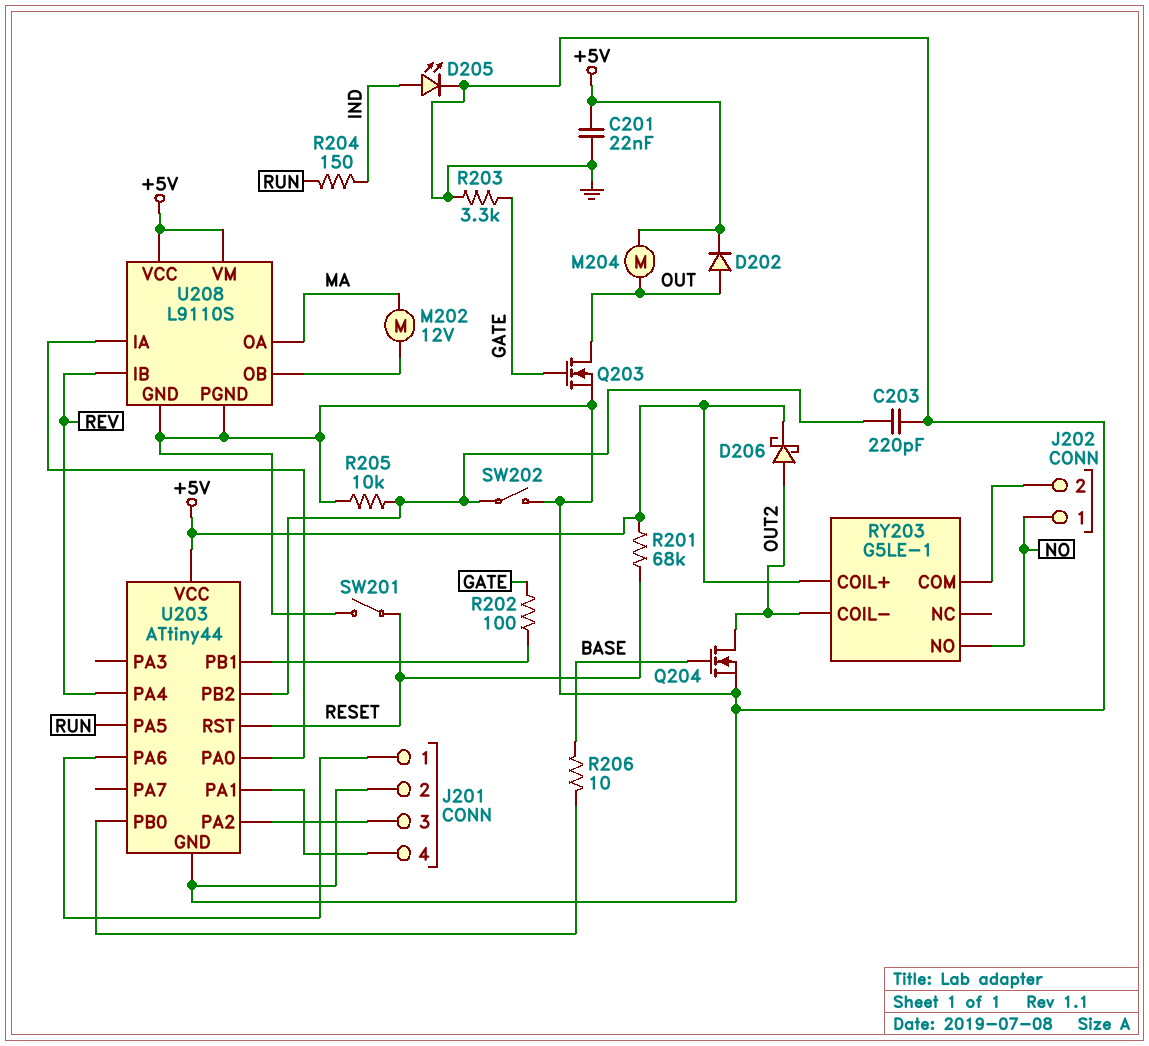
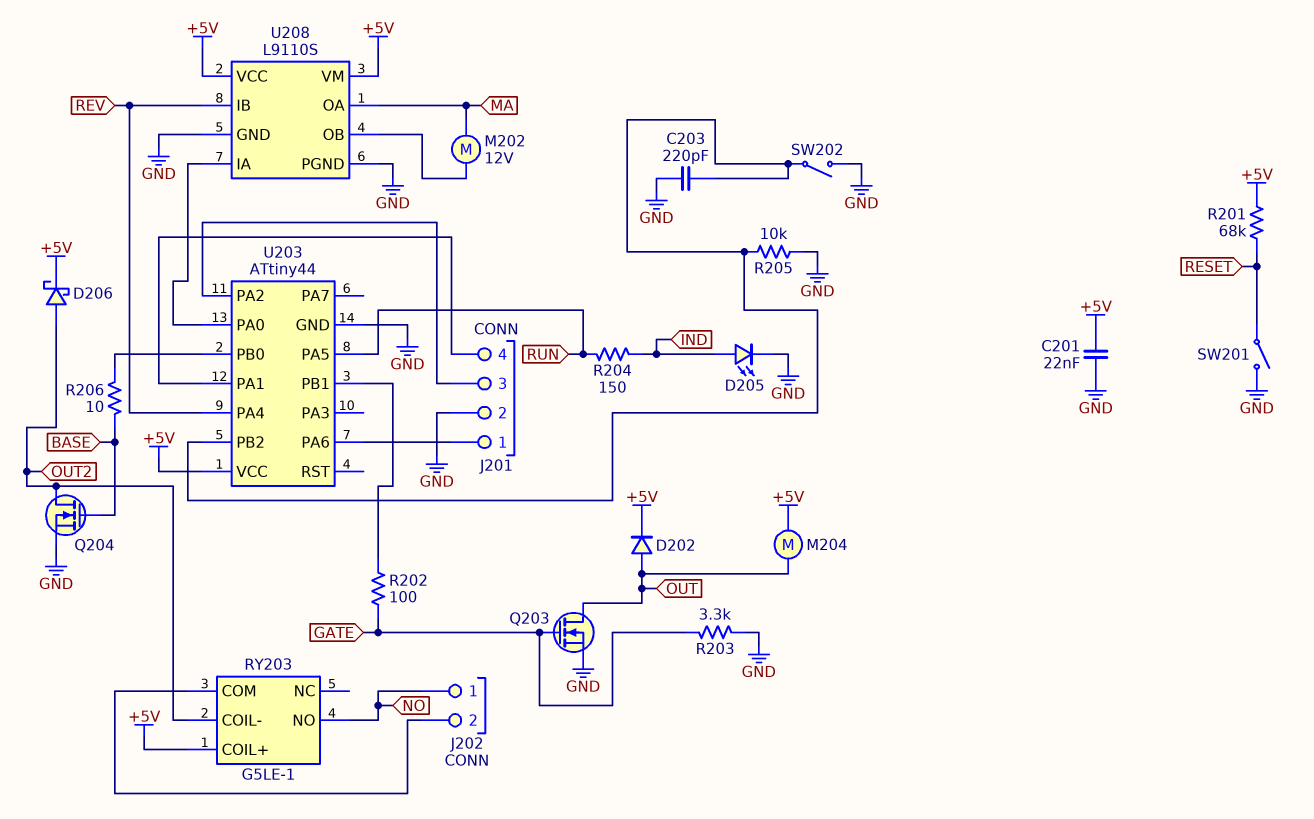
U203 pin RST: RESET -> none

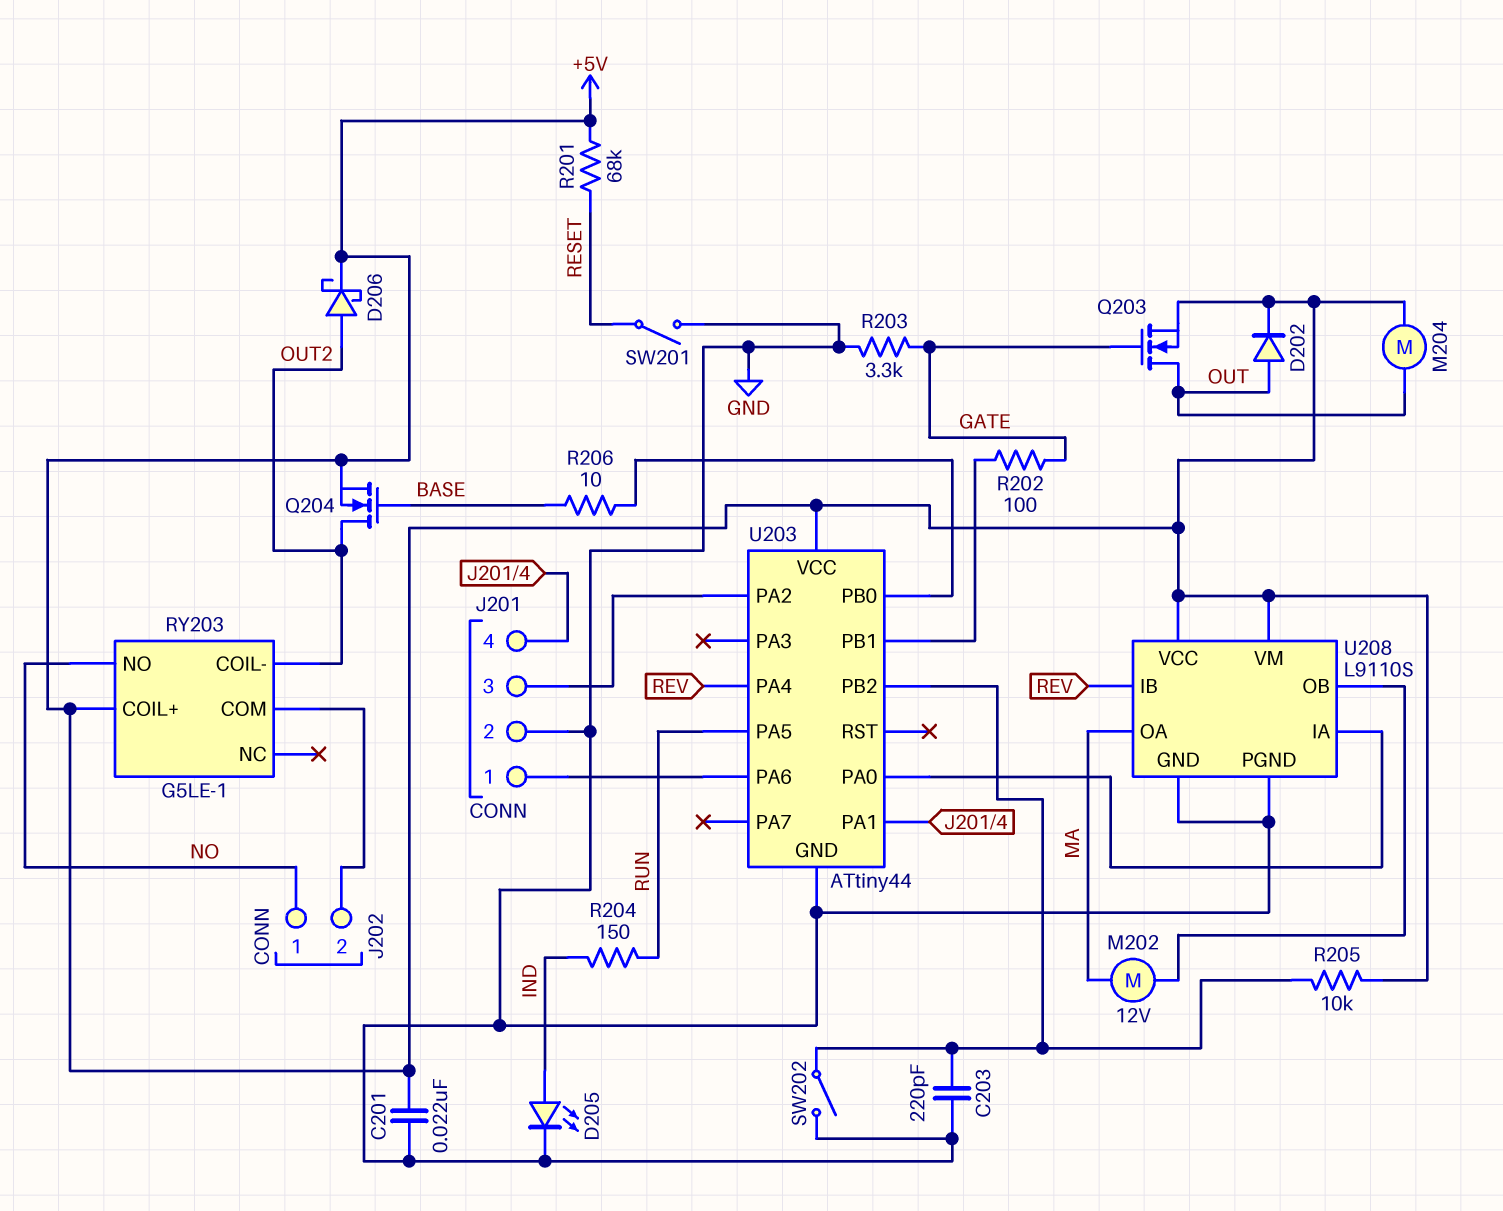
Q203: NMOS (G GATE, D OUT, S GND) -> NMOS (G GATE, D OUT, S +5V)
Q204: NMOS (G BASE, D OUT2, S GND) -> NMOS (G BASE, D OUT2, S +5V)
R205: 10k (GND, U203/PB2) -> 10k (+5V, U203/PB2)

